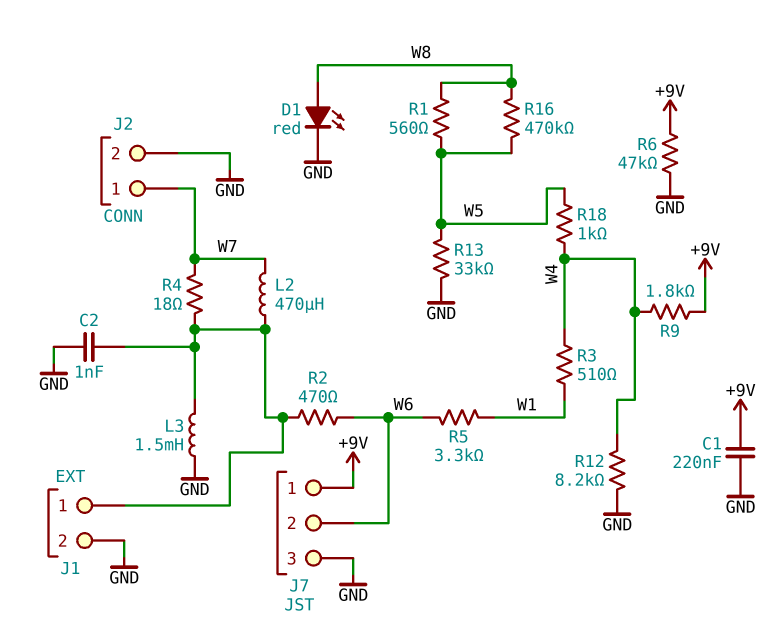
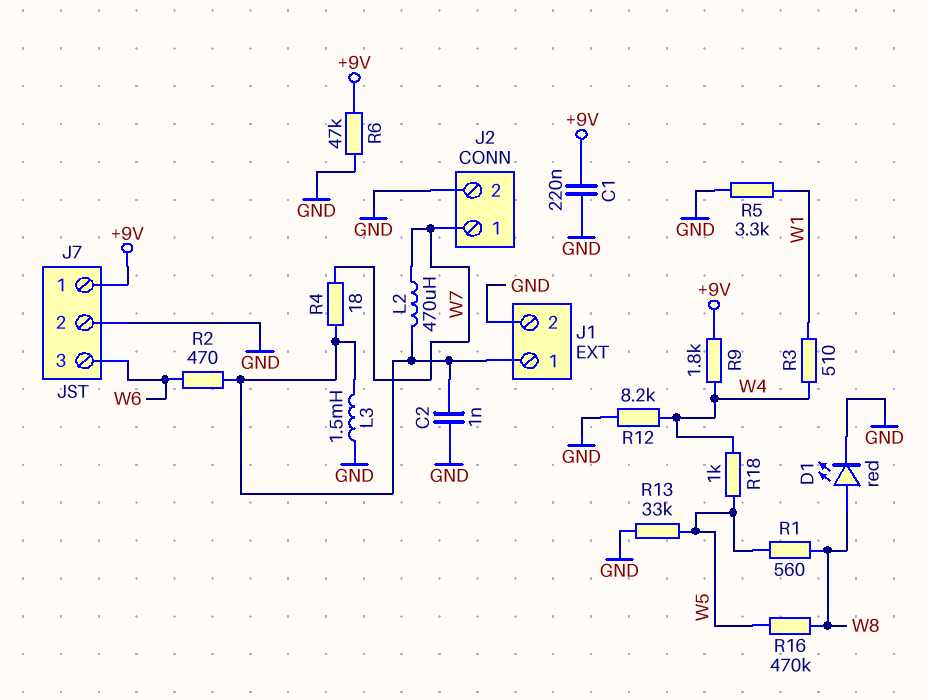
J7 pin 2: W6 -> GND
J7 pin 3: GND -> W6
R5: 3.3k (W1, W6) -> 3.3k (GND, W1)

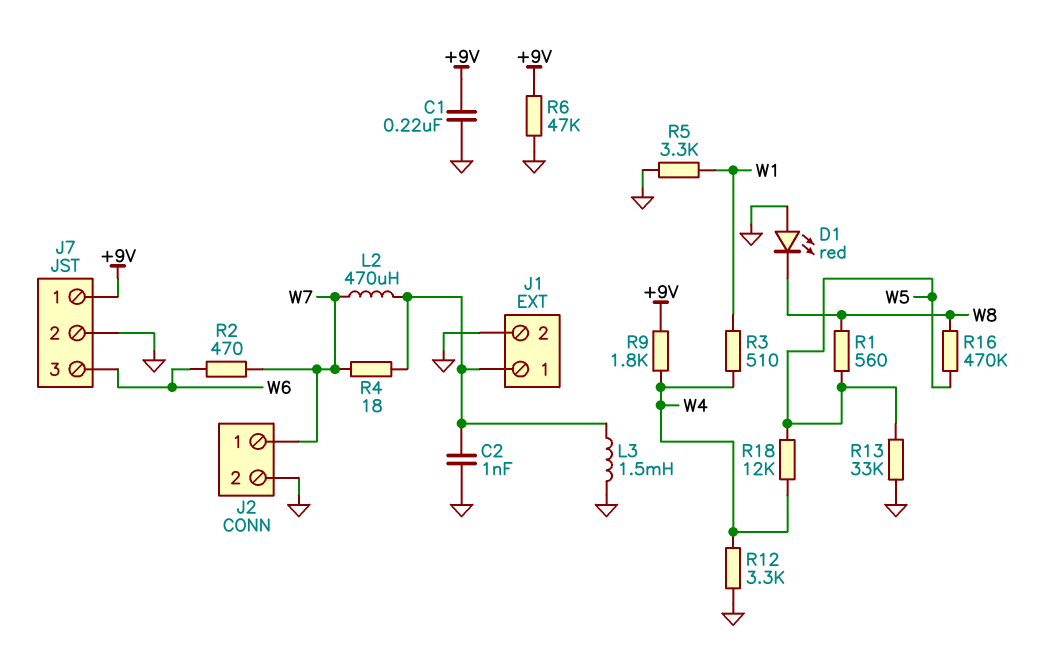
D1: LED red (A W8, K GND) -> LED red (A GND, K W8)
R2: 470 (J1/1, W6) -> 470 (W6, W7)
R12: 8.2k (GND, W4) -> 3.3k (GND, W4)
R18: 1k (W4, W5) -> 12k (W4, W5)

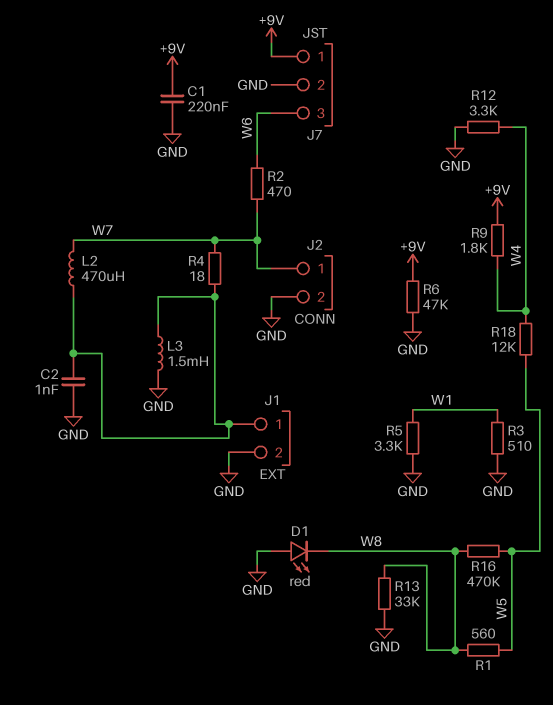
R3: 510 (W1, W4) -> 510 (GND, W1)
R13: 33k (GND, W5) -> 33k (GND, W8)

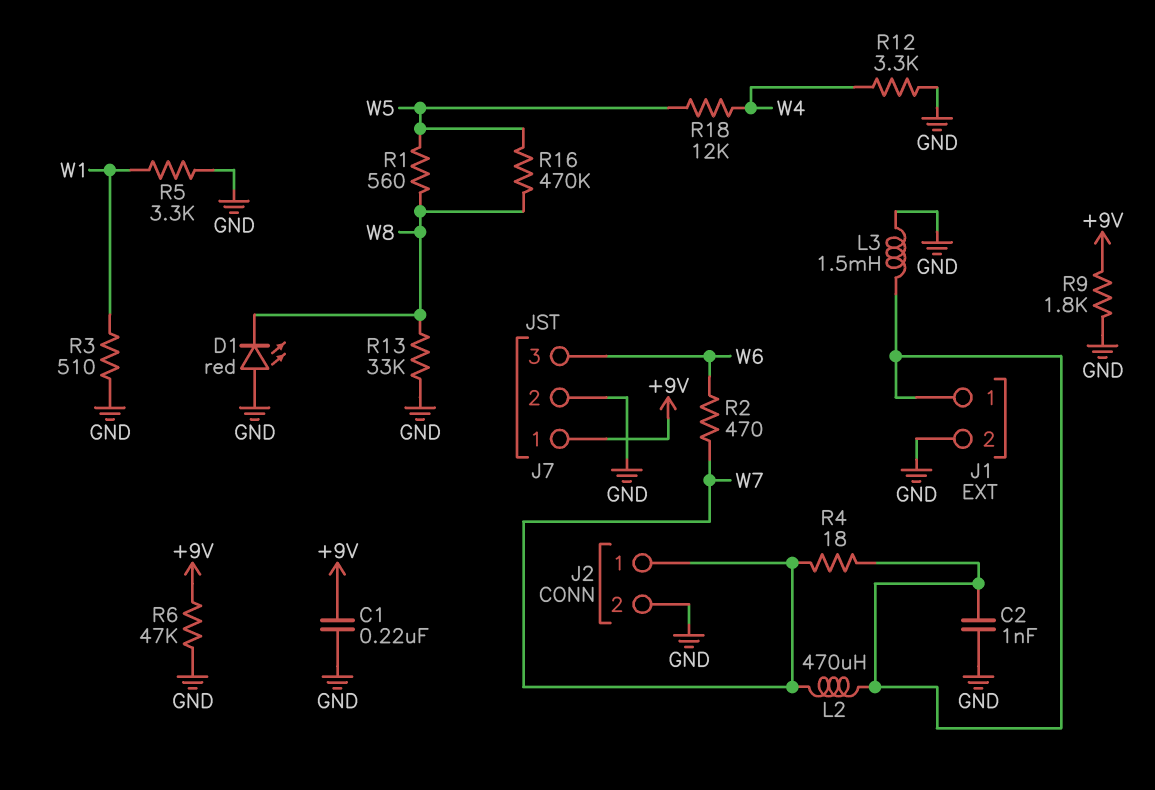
R9: 1.8k (+9V, W4) -> 1.8k (+9V, GND)

